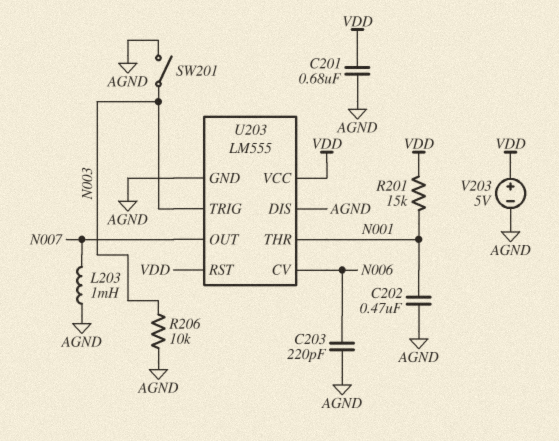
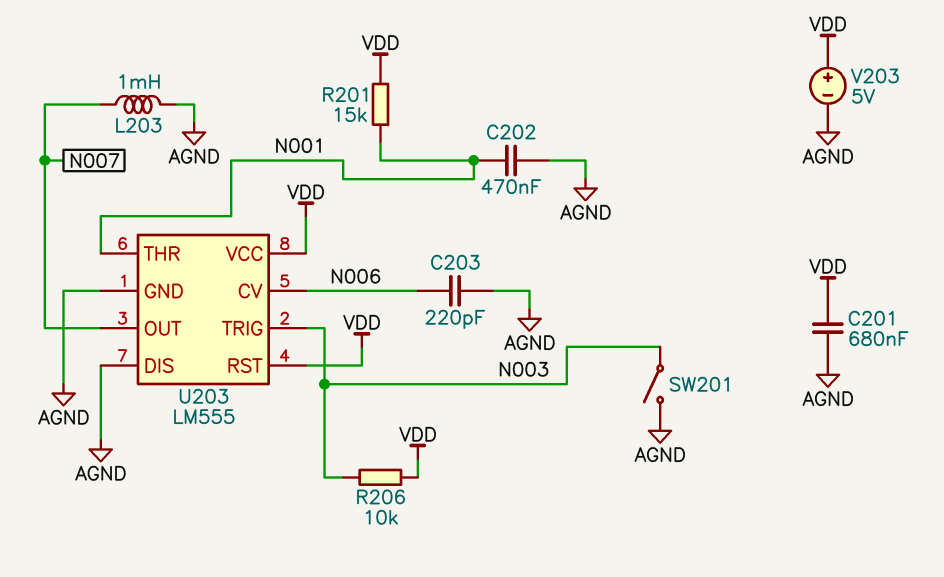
R206: 10k (AGND, N003) -> 10k (N003, VDD)

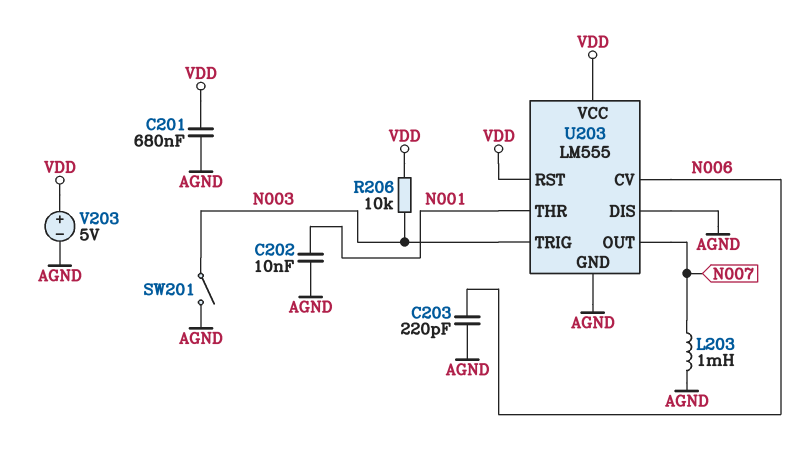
C202: 470nF (AGND, N001) -> 10nF (AGND, N001)
R201: 15k (N001, VDD) -> none

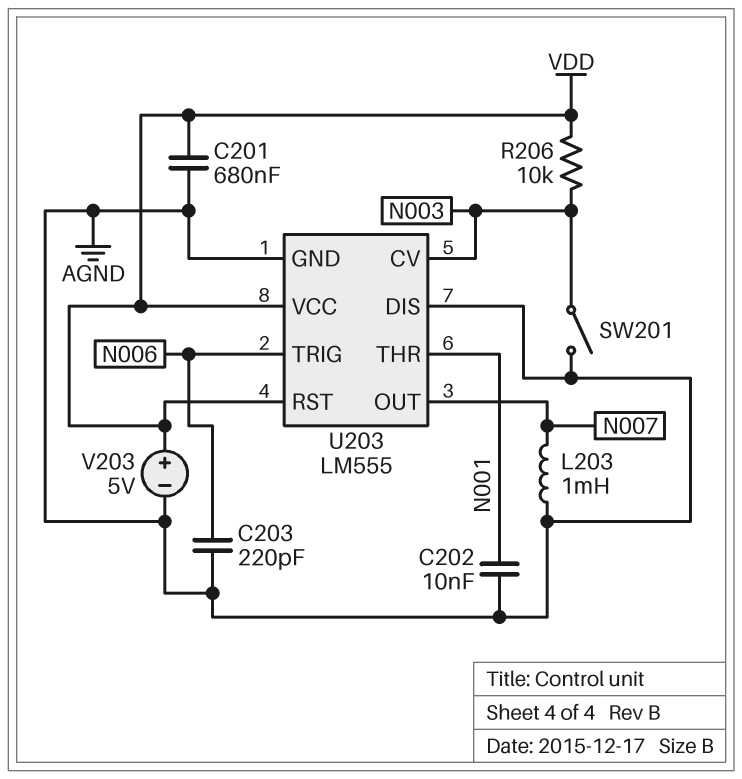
U203 pin CV: N006 -> N003
U203 pin TRIG: N003 -> N006

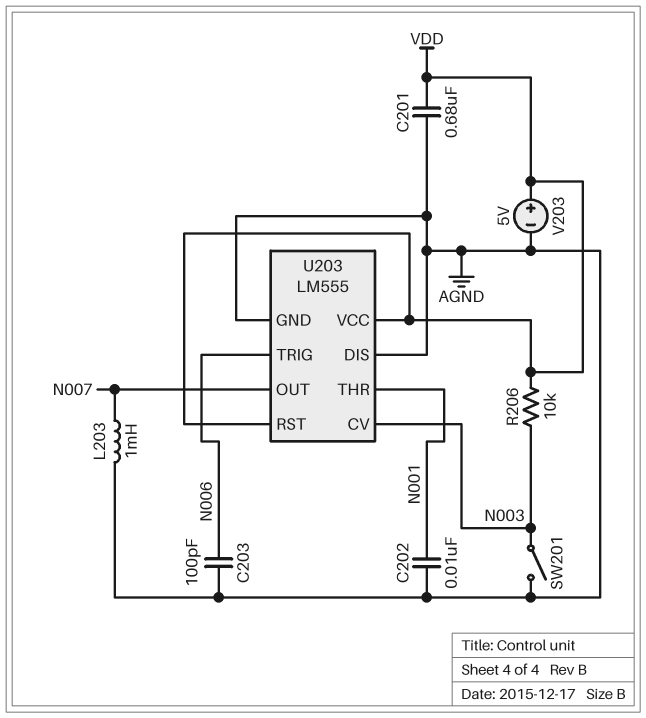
C203: 220pF (AGND, N006) -> 100pF (AGND, N006)

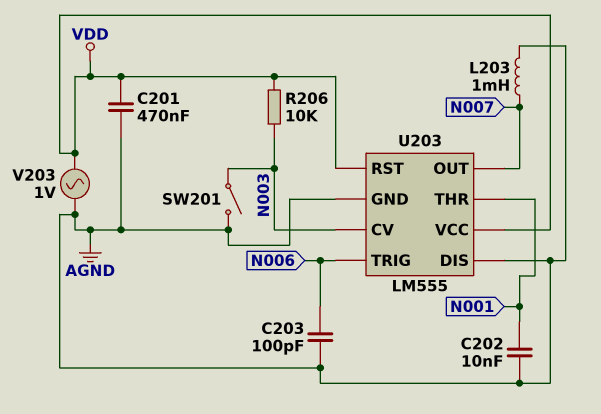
C201: 680nF (AGND, VDD) -> 470nF (AGND, VDD)
V203: 5V (plus VDD, minus AGND) -> AC 1V (AGND, VDD)

